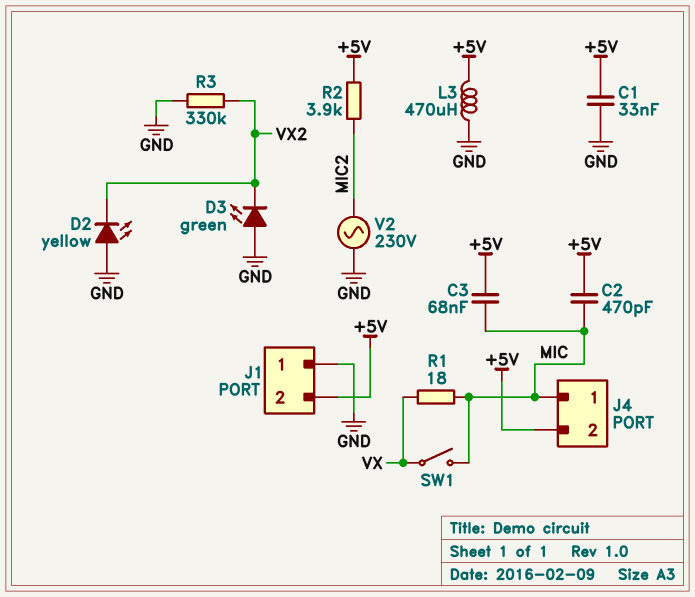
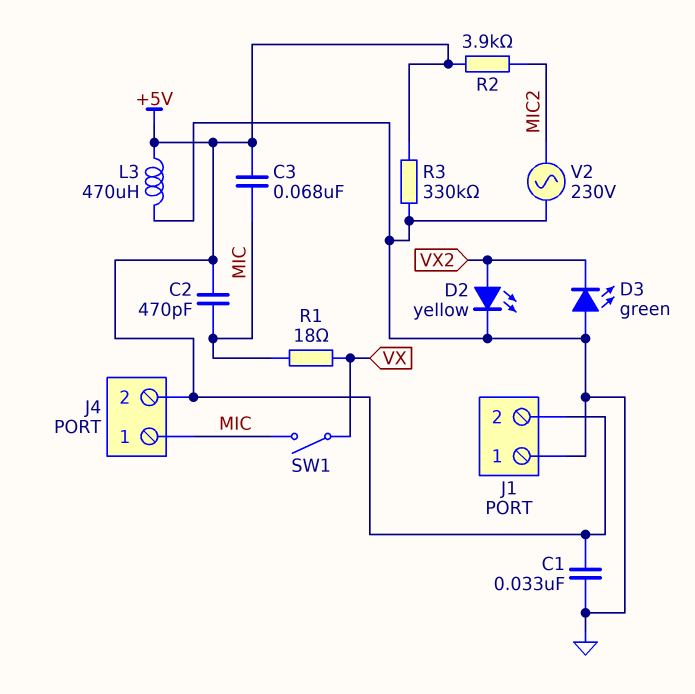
D2: LED yellow (A GND, K VX2) -> LED yellow (A VX2, K GND)
R3: 330k (GND, VX2) -> 330k (+5V, GND)

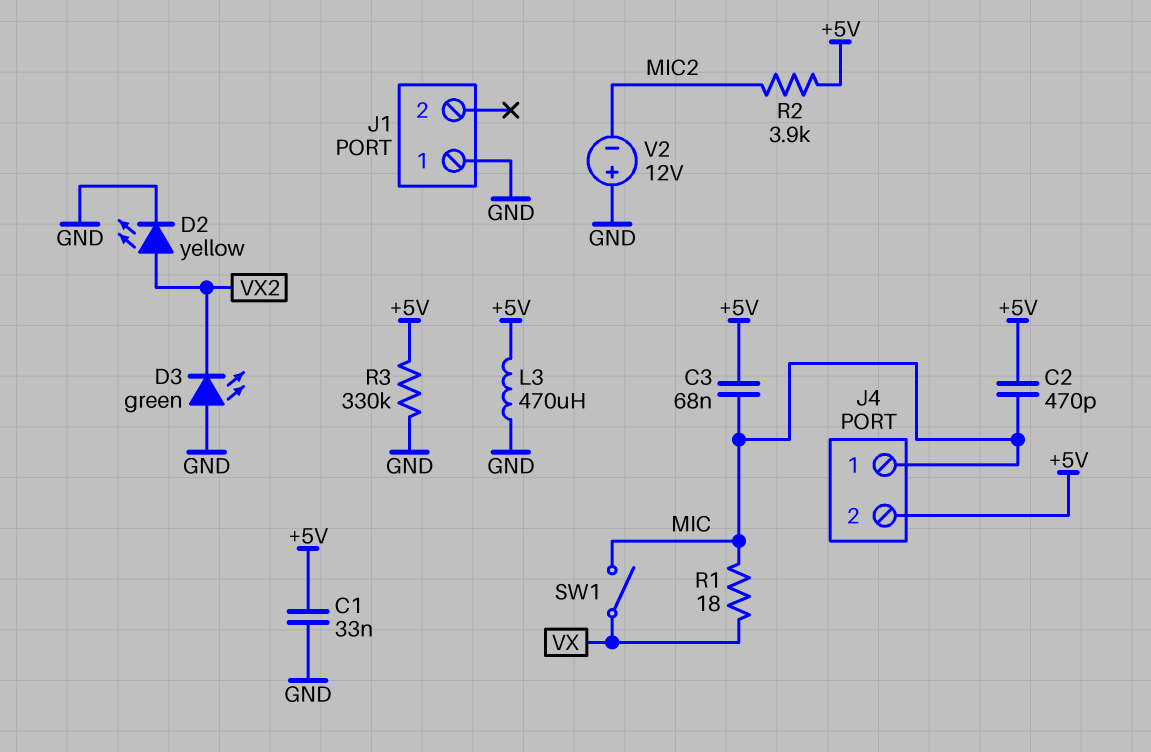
J1 pin 2: +5V -> none
V2: AC 230V (GND, MIC2) -> 12V (plus GND, minus MIC2)

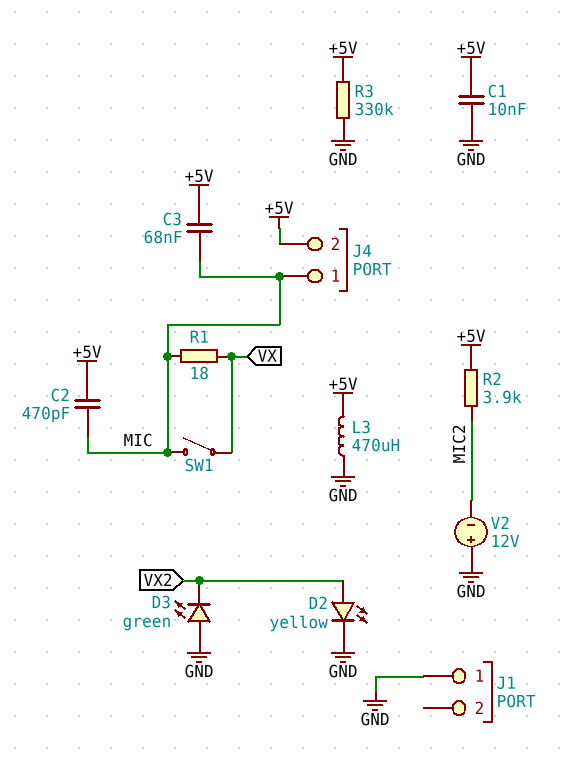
C1: 33nF (+5V, GND) -> 10nF (+5V, GND)

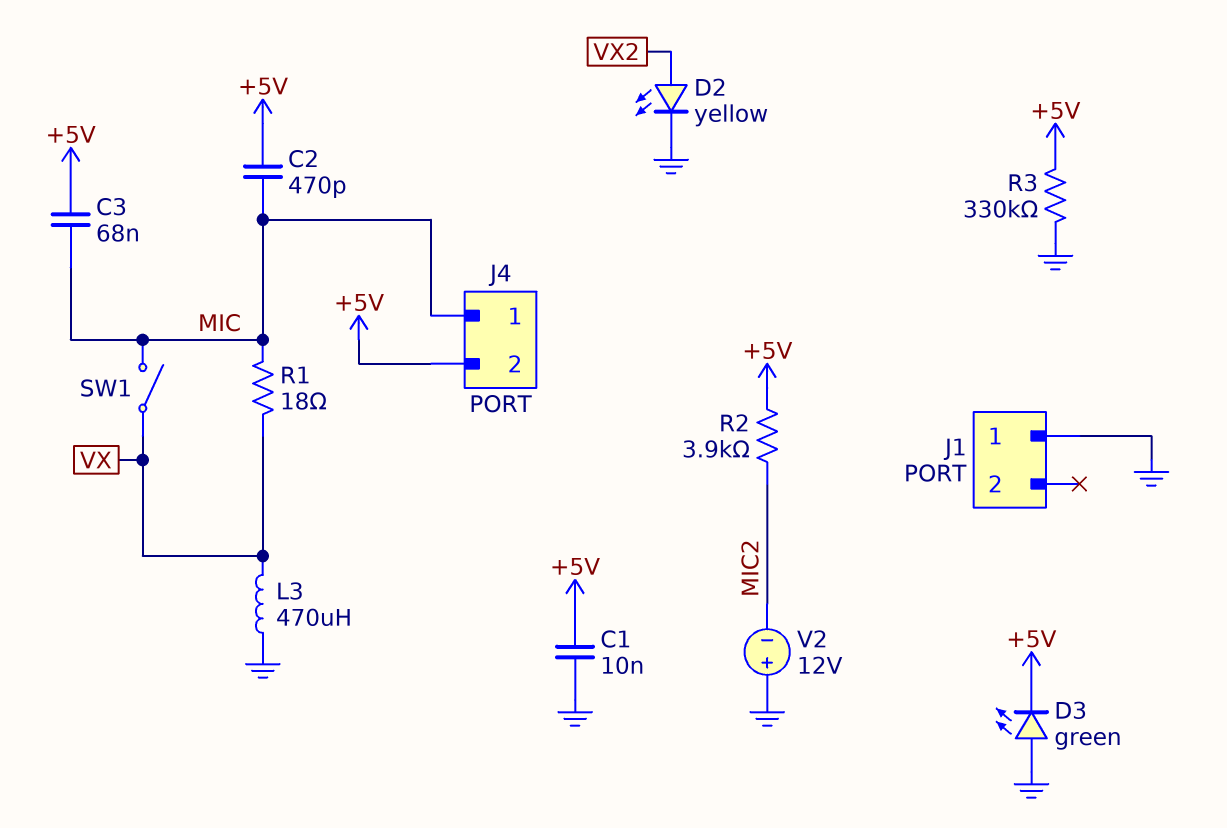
D3: LED green (A GND, K VX2) -> LED green (A GND, K +5V)
L3: 470uH (+5V, GND) -> 470uH (GND, VX)

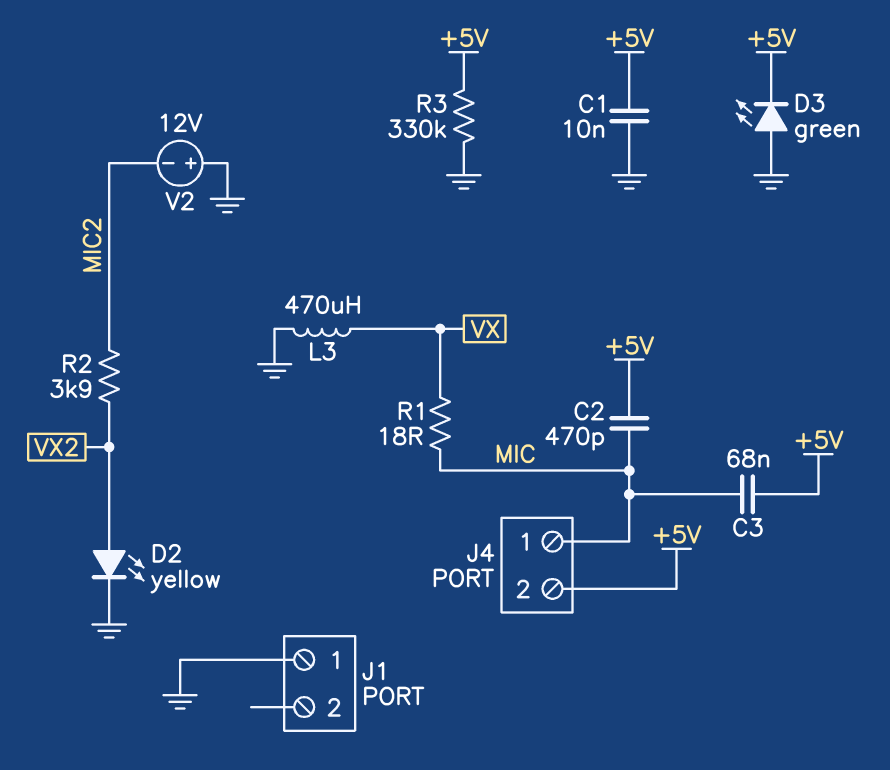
R2: 3.9k (+5V, MIC2) -> 3.9k (MIC2, VX2)
SW1: switch (MIC, VX) -> none

